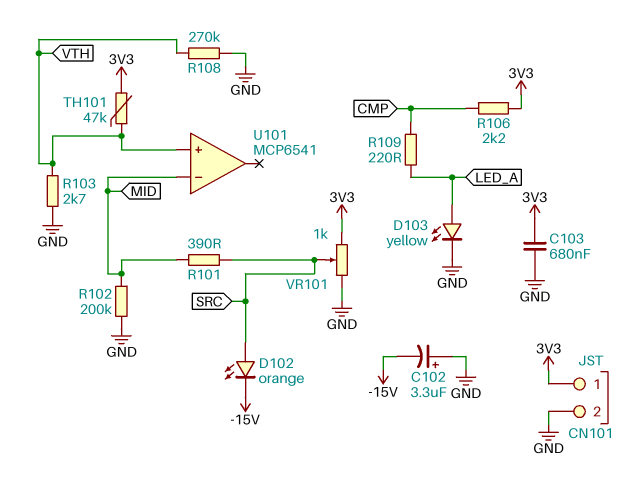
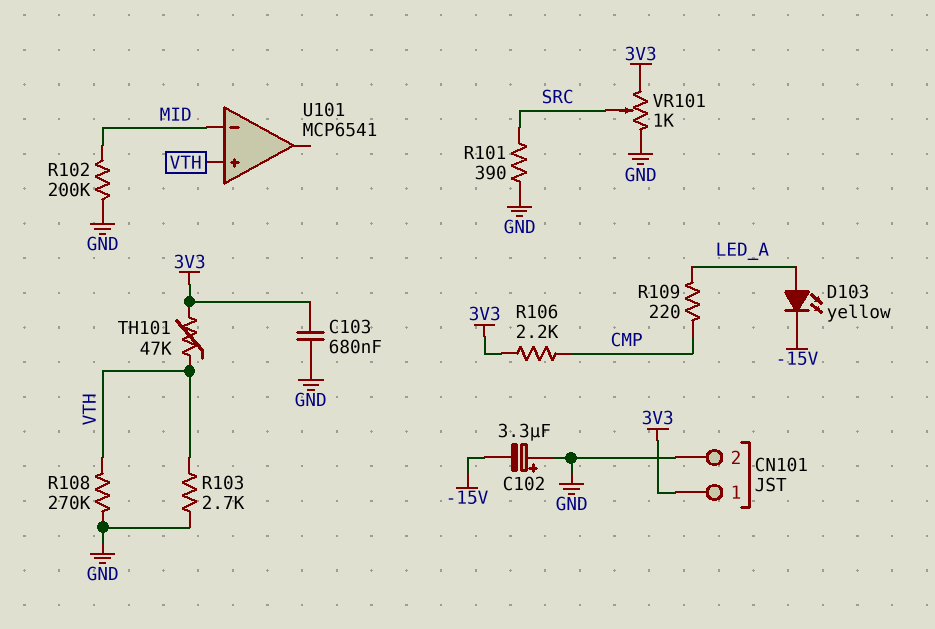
D102: LED orange (A SRC, K -15V) -> none
D103: LED yellow (A LED_A, K GND) -> LED yellow (A LED_A, K -15V)
R101: 390 (MID, SRC) -> 390 (GND, SRC)

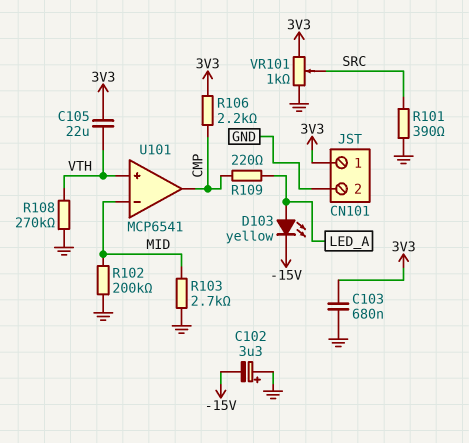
C105: none -> 22uF (3V3, VTH)
R103: 2.7k (GND, VTH) -> 2.7k (GND, MID)
TH101: 47k (3V3, VTH) -> none
U101 pin out: none -> CMP

